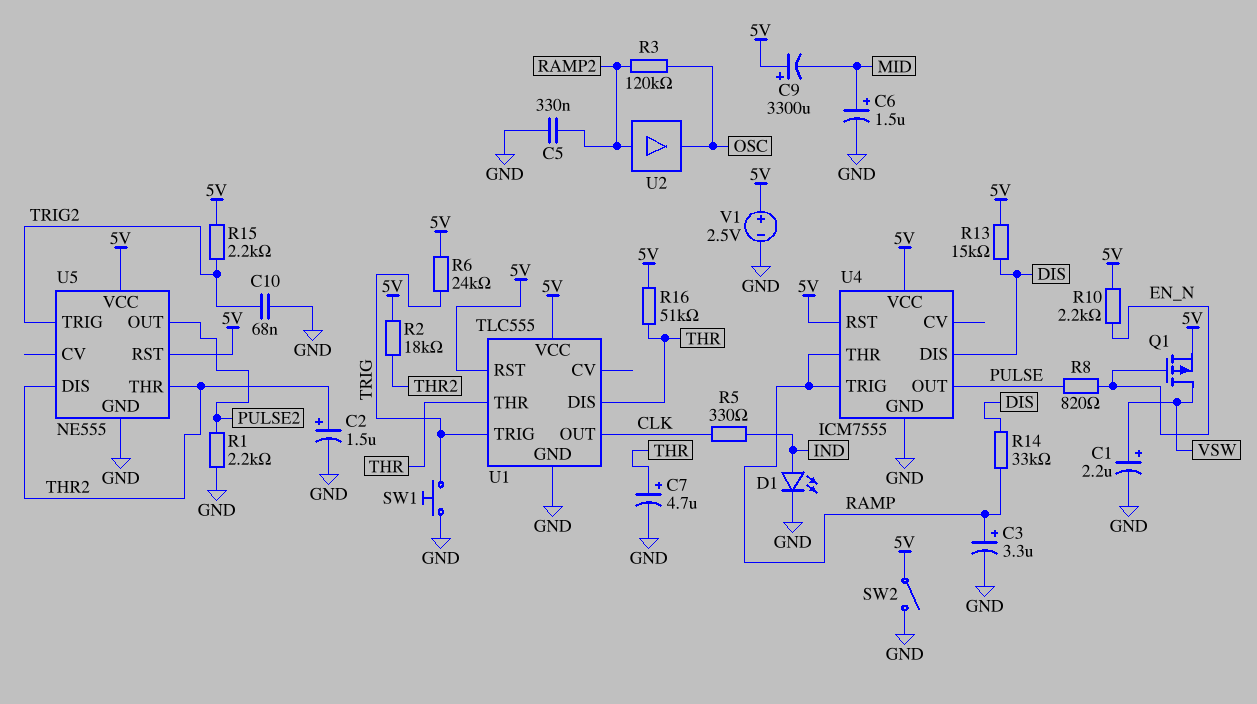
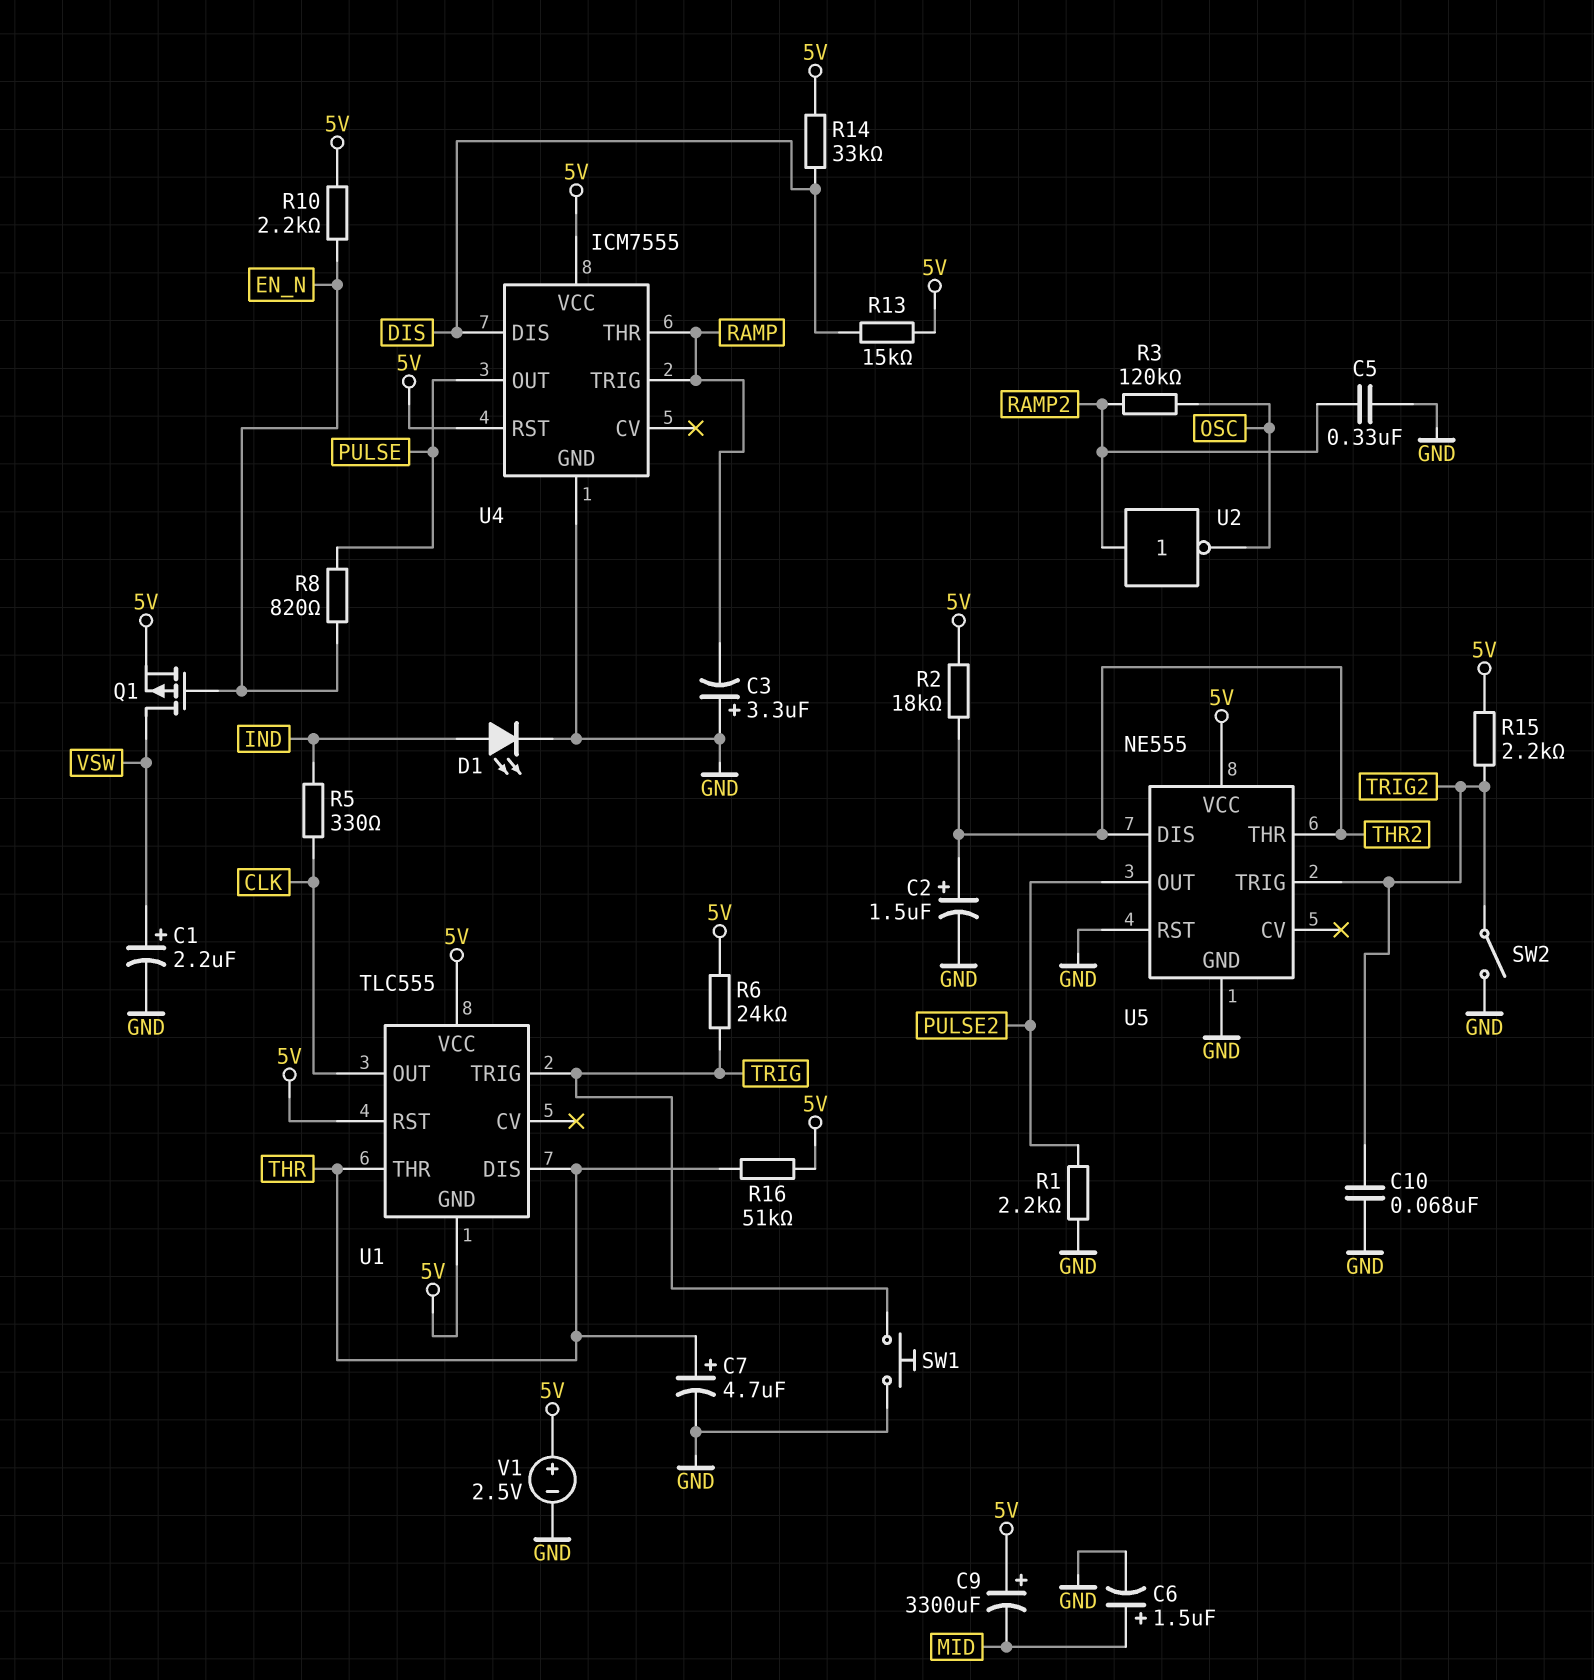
C3: 3.3uF (plus RAMP, minus GND) -> 3.3uF (plus GND, minus RAMP)
R14: 33k (DIS, RAMP) -> 33k (5V, DIS)
SW2: switch (5V, GND) -> switch (GND, TRIG2)
U1 pin GND: GND -> 5V
U2: buffer (in RAMP2, out OSC) -> NOT (in RAMP2, out OSC)
U5 pin RST: 5V -> GND

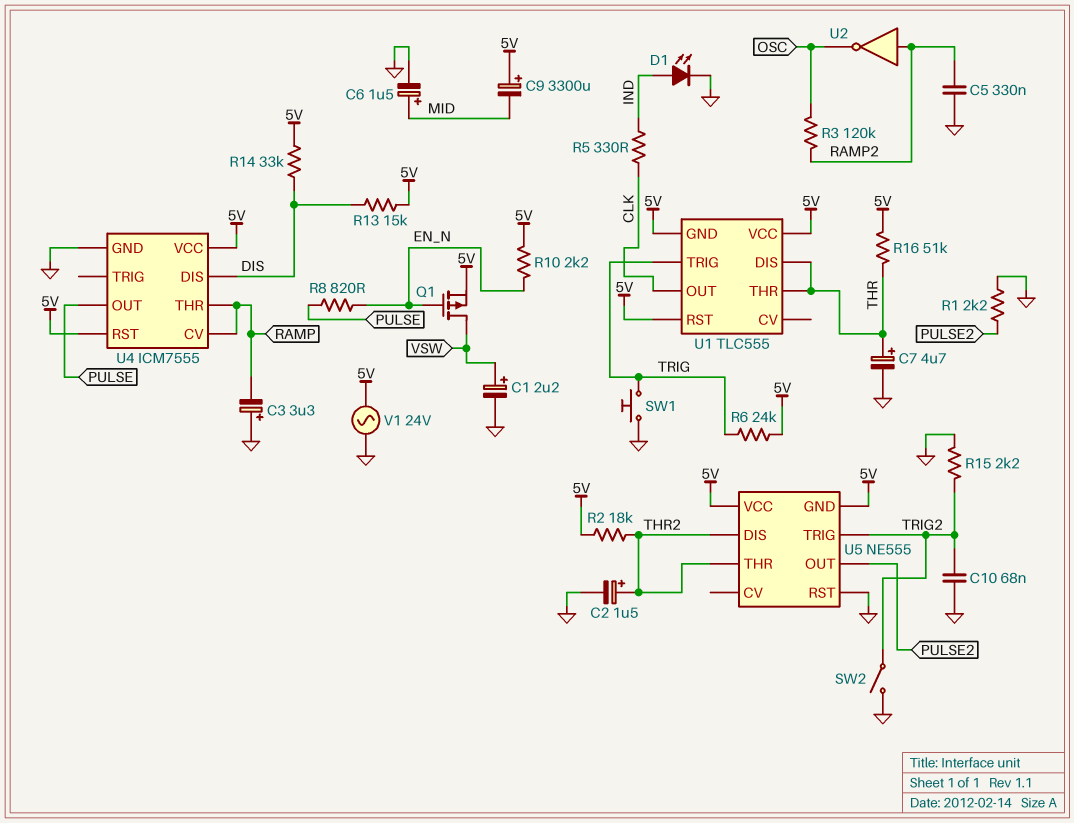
R15: 2.2k (5V, TRIG2) -> 2.2k (GND, TRIG2)
U4 pin CV: none -> RAMP
U4 pin TRIG: RAMP -> none
U5 pin GND: GND -> 5V
V1: 2.5V (plus 5V, minus GND) -> AC 24V (5V, GND)

